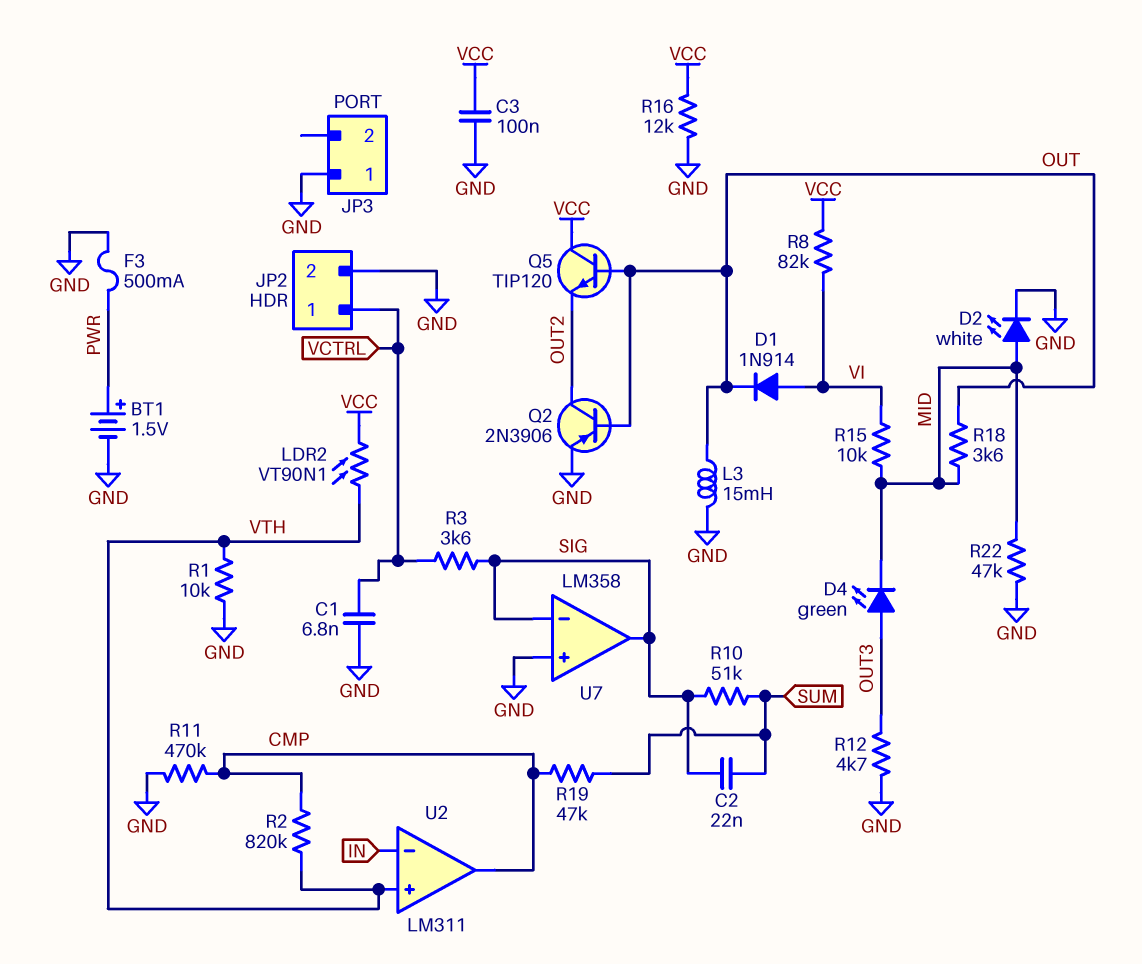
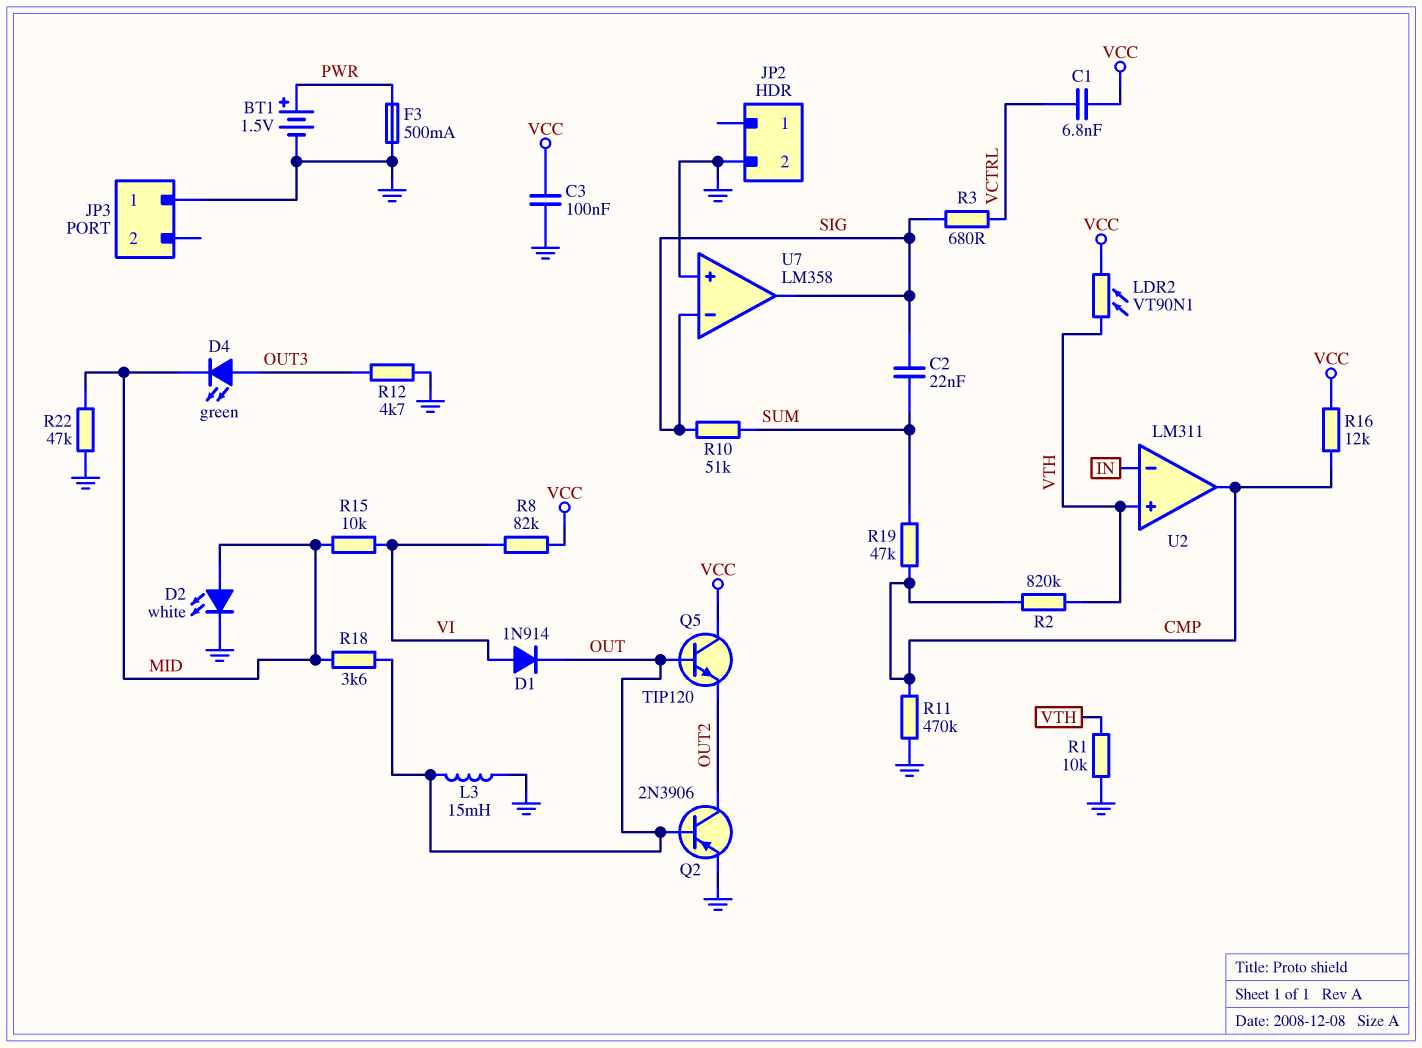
C1: 6.8nF (GND, VCTRL) -> 6.8nF (VCC, VCTRL)
JP2 pin 1: VCTRL -> none
R3: 3.6k (SIG, VCTRL) -> 680 (SIG, VCTRL)
R16: 12k (GND, VCC) -> 12k (CMP, VCC)

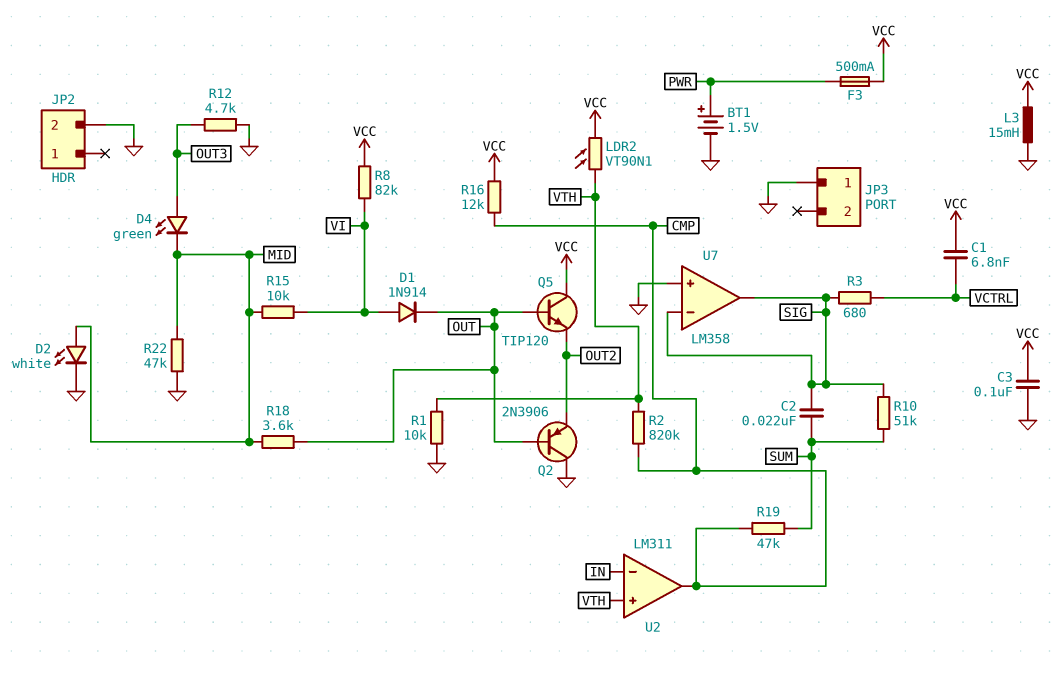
F3: 500mA (GND, PWR) -> 500mA (PWR, VCC)
L3: 15mH (GND, OUT) -> 15mH (GND, VCC)
Q2: PNP 2N3906 (B OUT, C OUT2, E GND) -> PNP 2N3906 (B OUT, C GND, E OUT2)
R11: 470k (CMP, GND) -> none

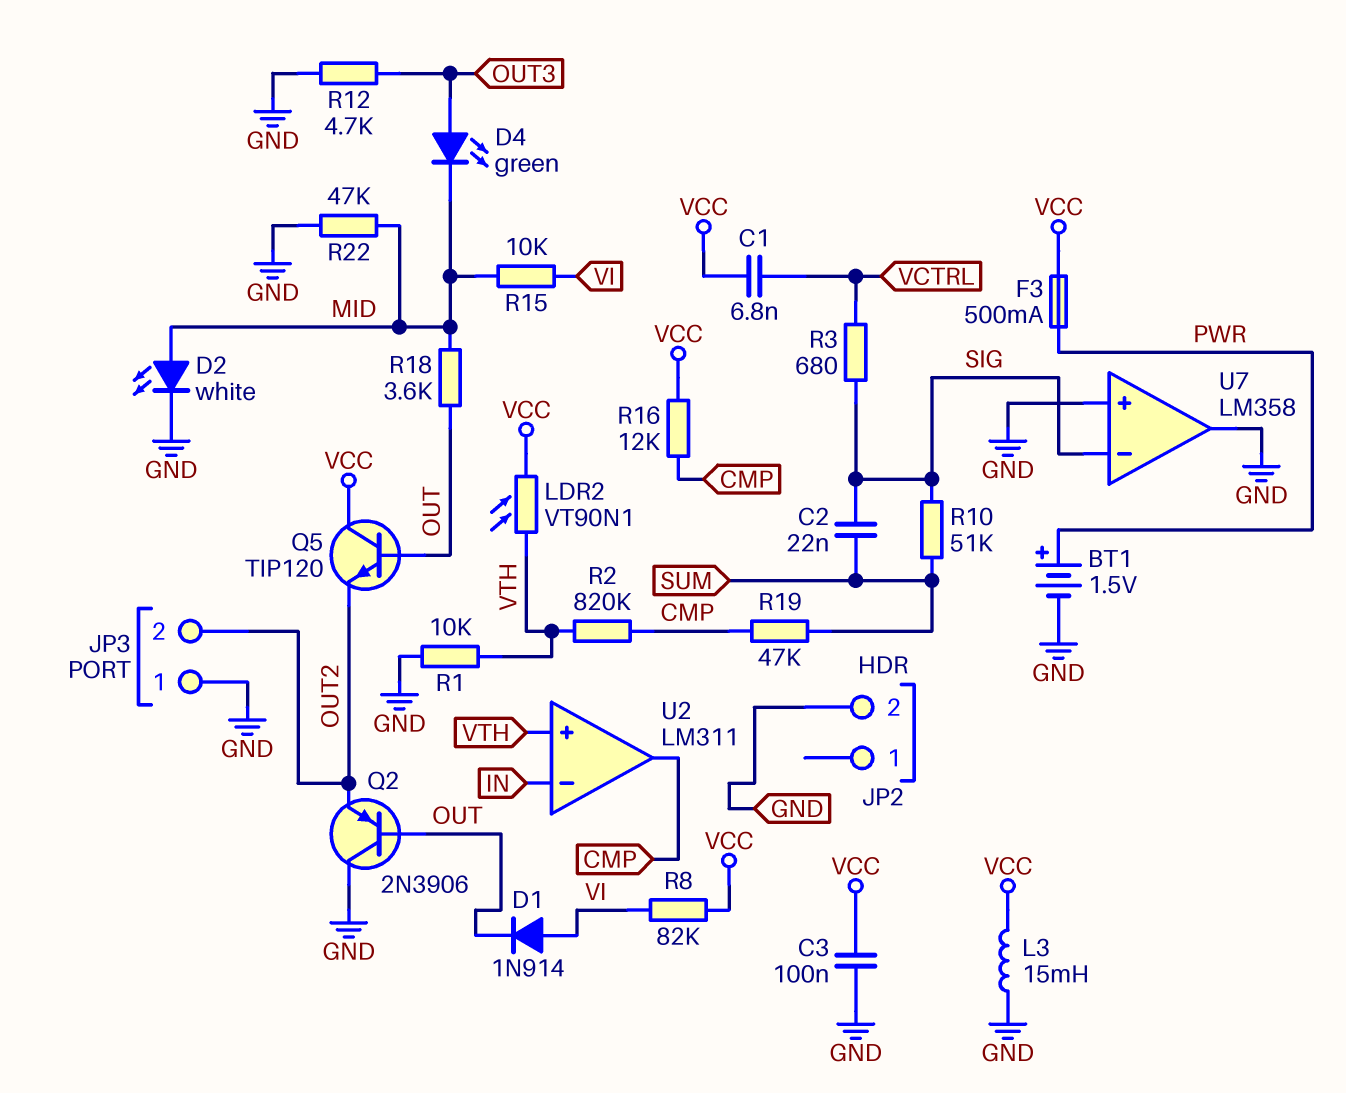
JP3 pin 2: none -> OUT2
U7 pin out: SIG -> GND

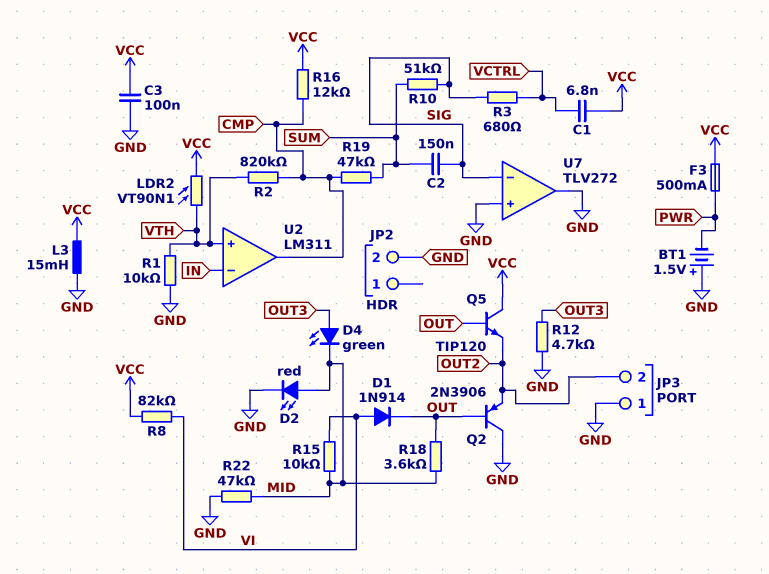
BT1: 1.5V (plus PWR, minus GND) -> 1.5V (plus GND, minus PWR)
C2: 22nF (SIG, SUM) -> 150nF (SIG, SUM)
D2: LED white (A MID, K GND) -> LED red (A MID, K GND)
U7: LM358 -> TLV272

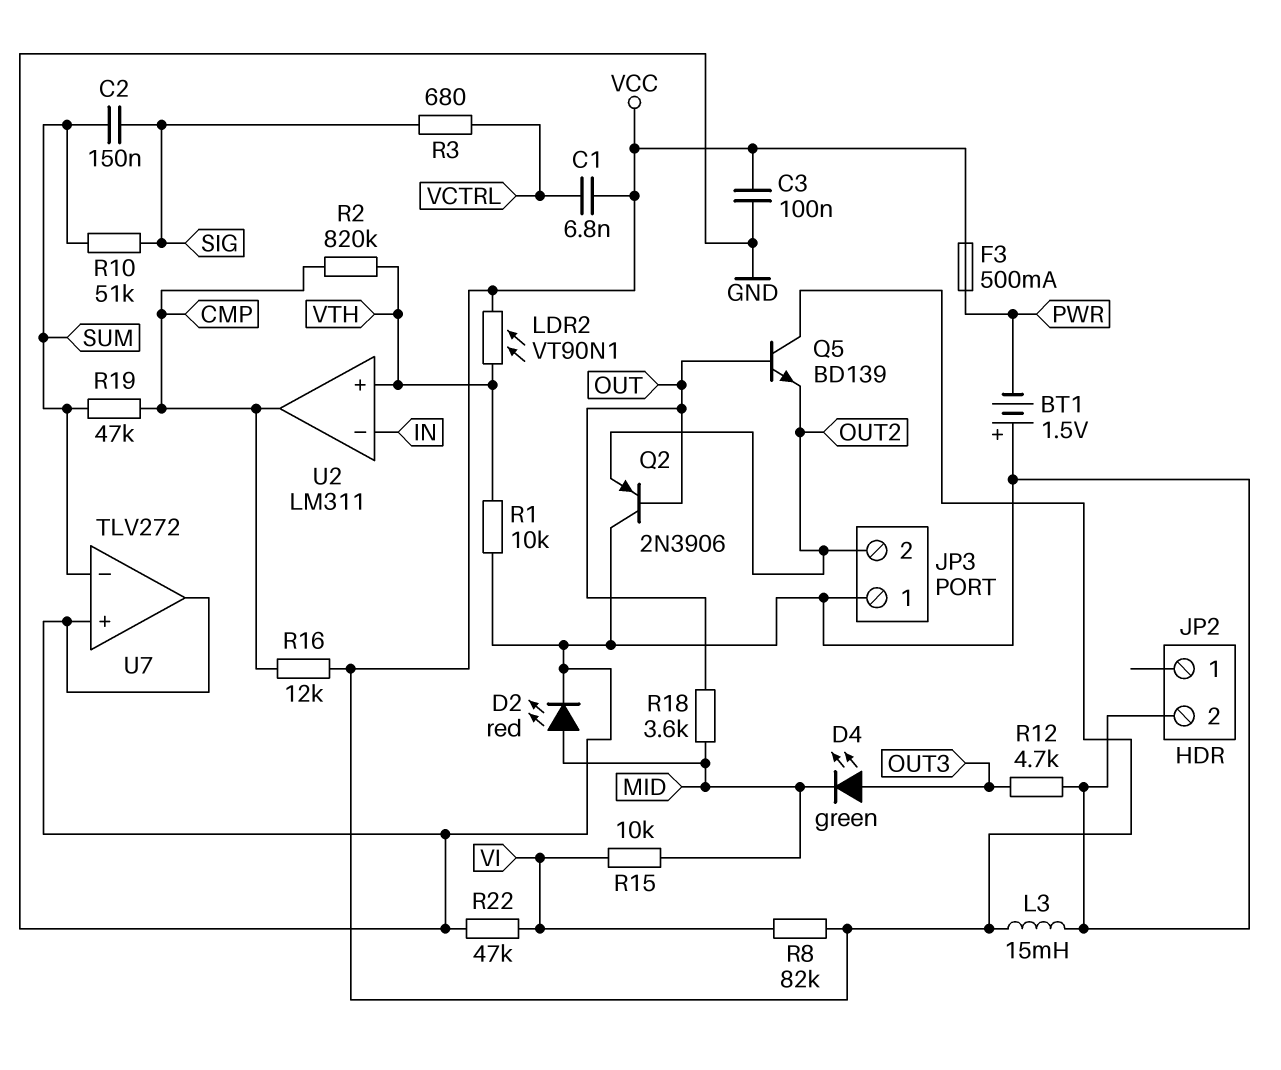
D1: diode 1N914 (A VI, K OUT) -> none
Q5: NPN TIP120 (B OUT, C VCC, E OUT2) -> NPN BD139 (B OUT, C VCC, E OUT2)
R22: 47k (GND, MID) -> 47k (GND, VI)
U7 pin in-: SIG -> SUM

